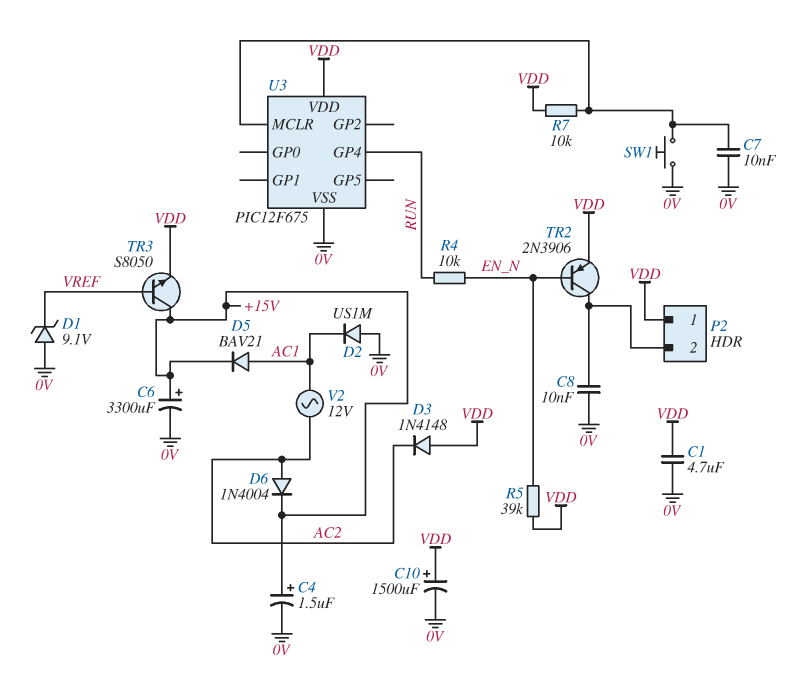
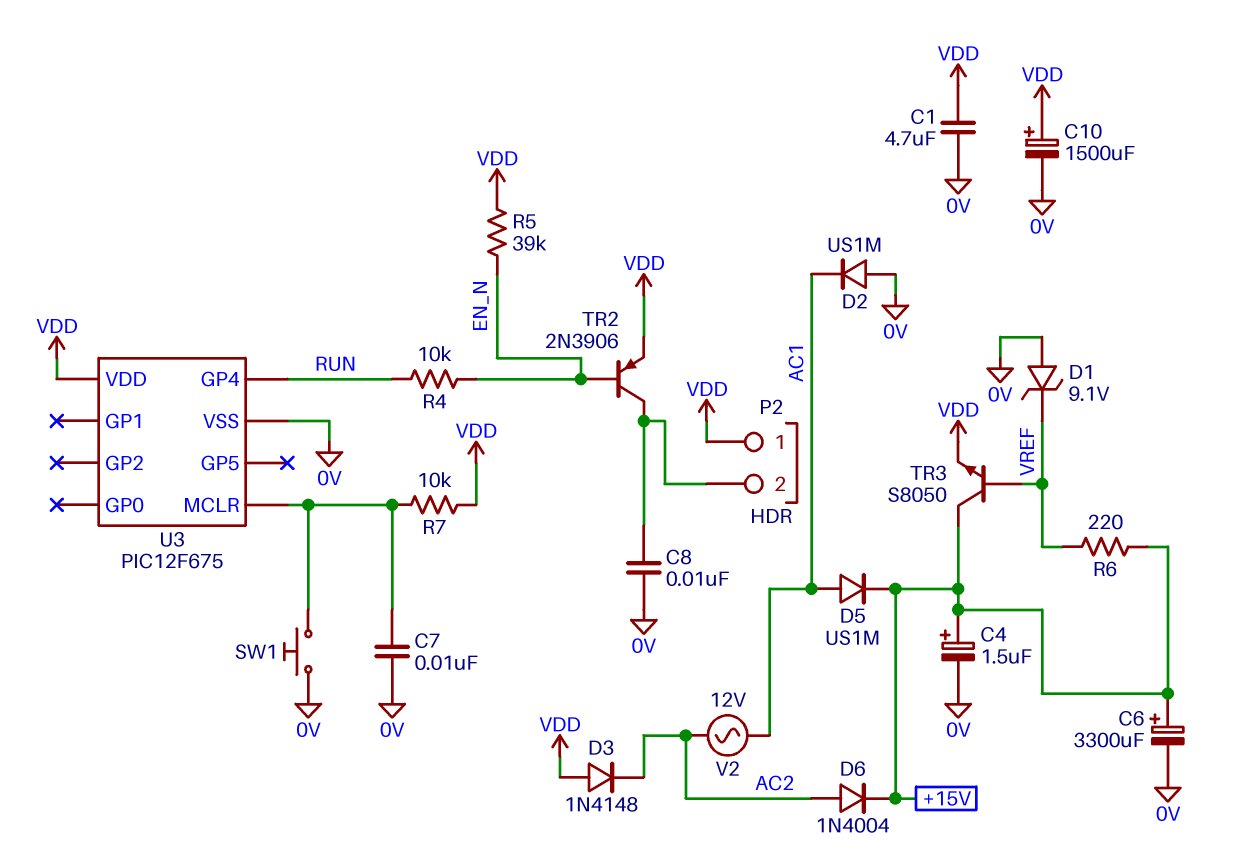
D5: diode BAV21 (A AC1, K +15V) -> diode US1M (A AC1, K +15V)
R6: none -> 220 (+15V, VREF)

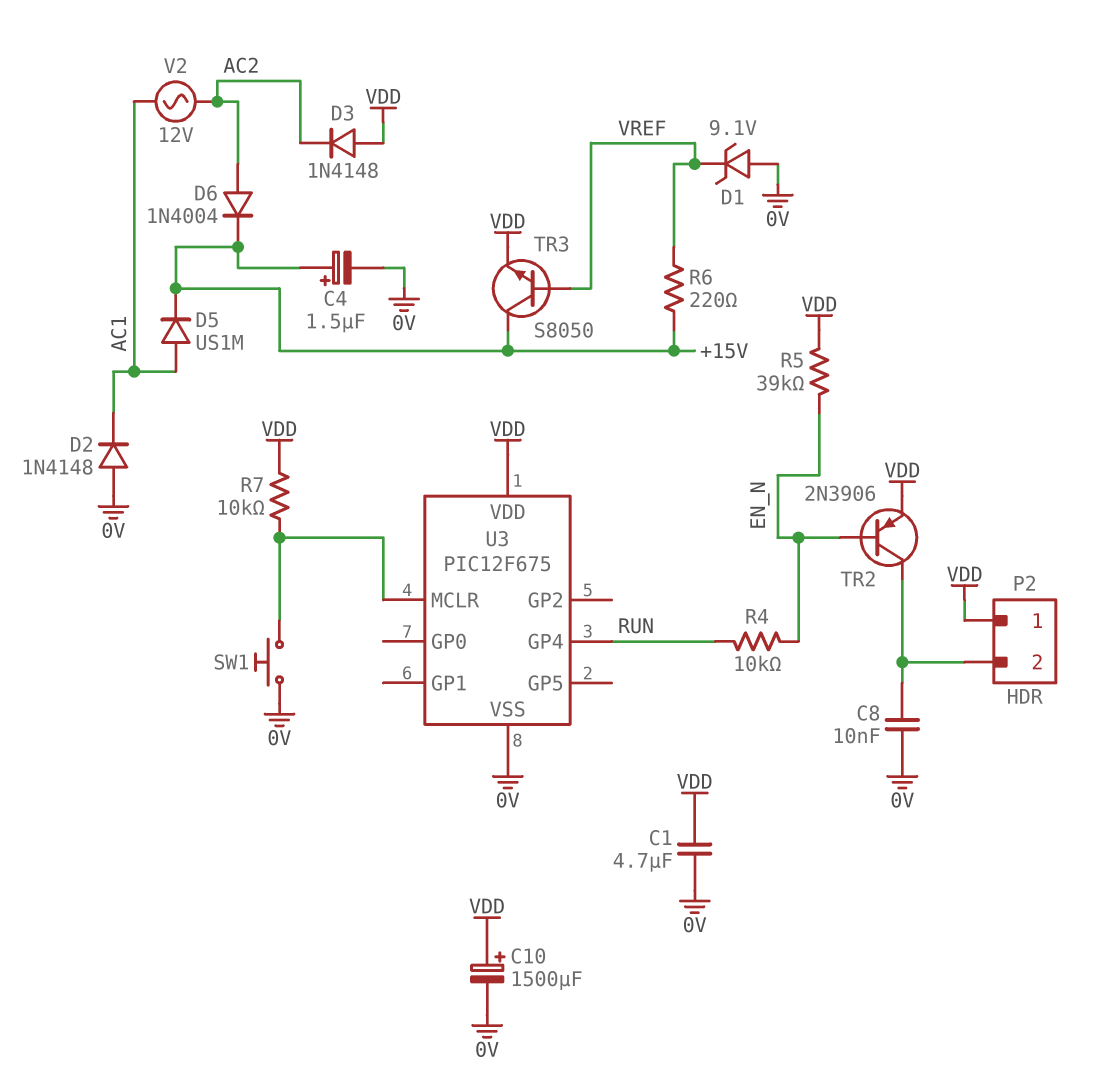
C6: 3300uF (plus +15V, minus 0V) -> none
C7: 10nF (0V, U3/MCLR) -> none
D2: diode US1M (A 0V, K AC1) -> diode 1N4148 (A 0V, K AC1)

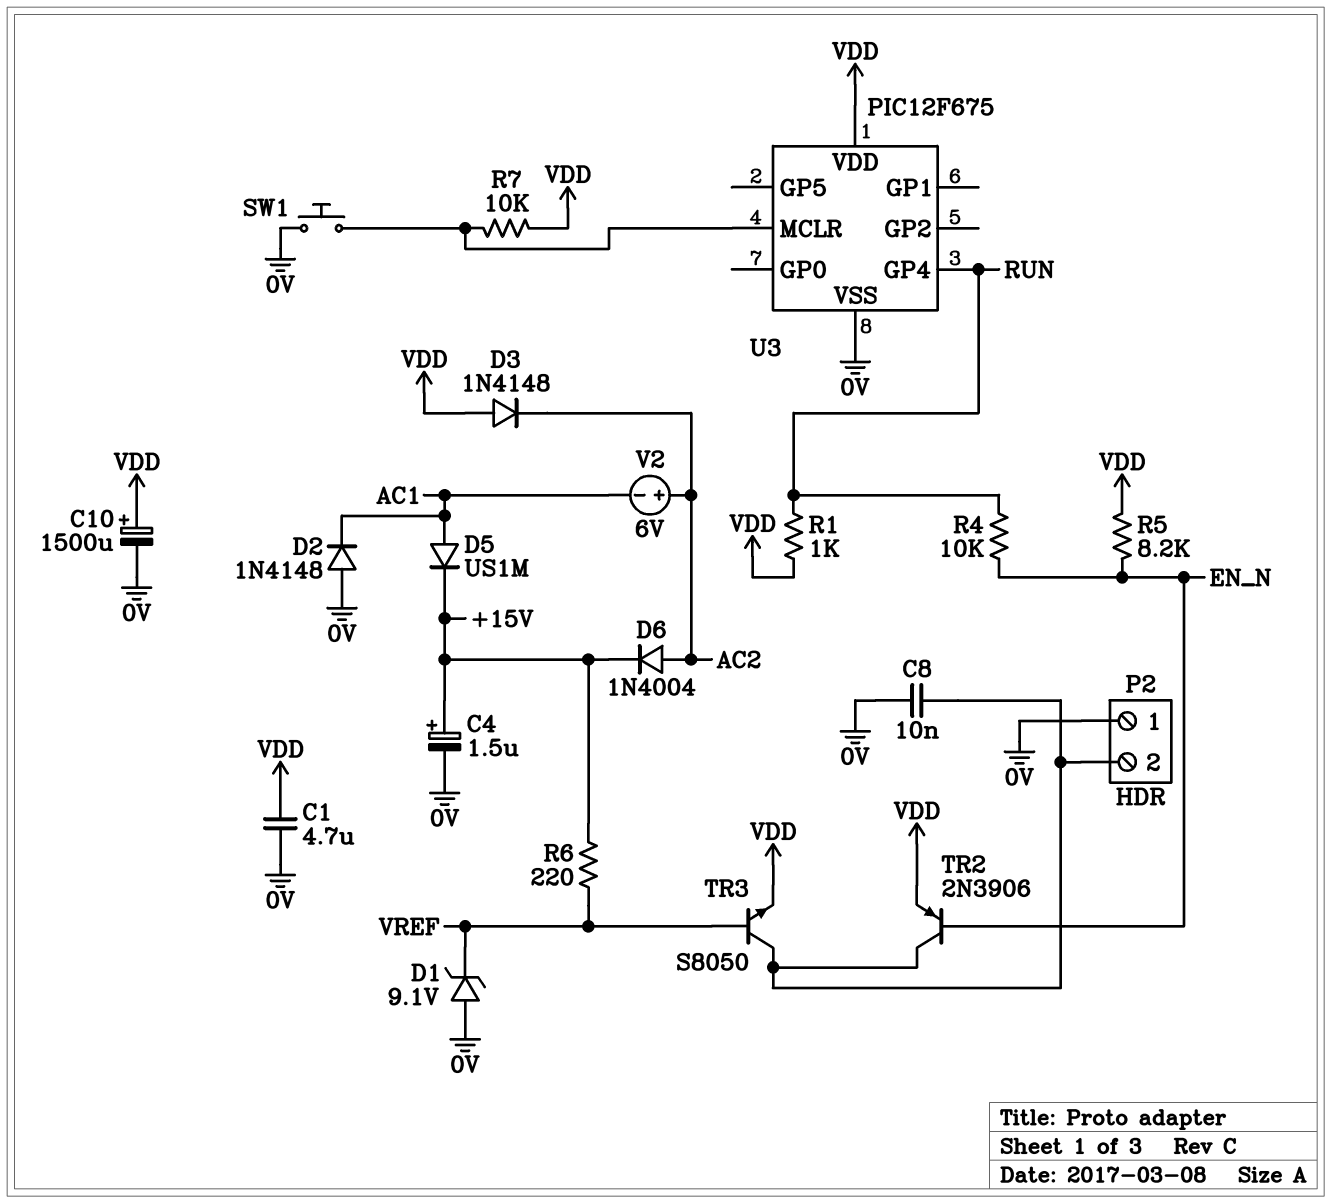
P2 pin 1: VDD -> 0V
R1: none -> 1k (RUN, VDD)
R5: 39k (EN_N, VDD) -> 8.2k (EN_N, VDD)
TR3: NPN S8050 (B VREF, C +15V, E VDD) -> NPN S8050 (B VREF, C P2/2, E VDD)
V2: AC 12V (AC1, AC2) -> 6V (plus AC2, minus AC1)

